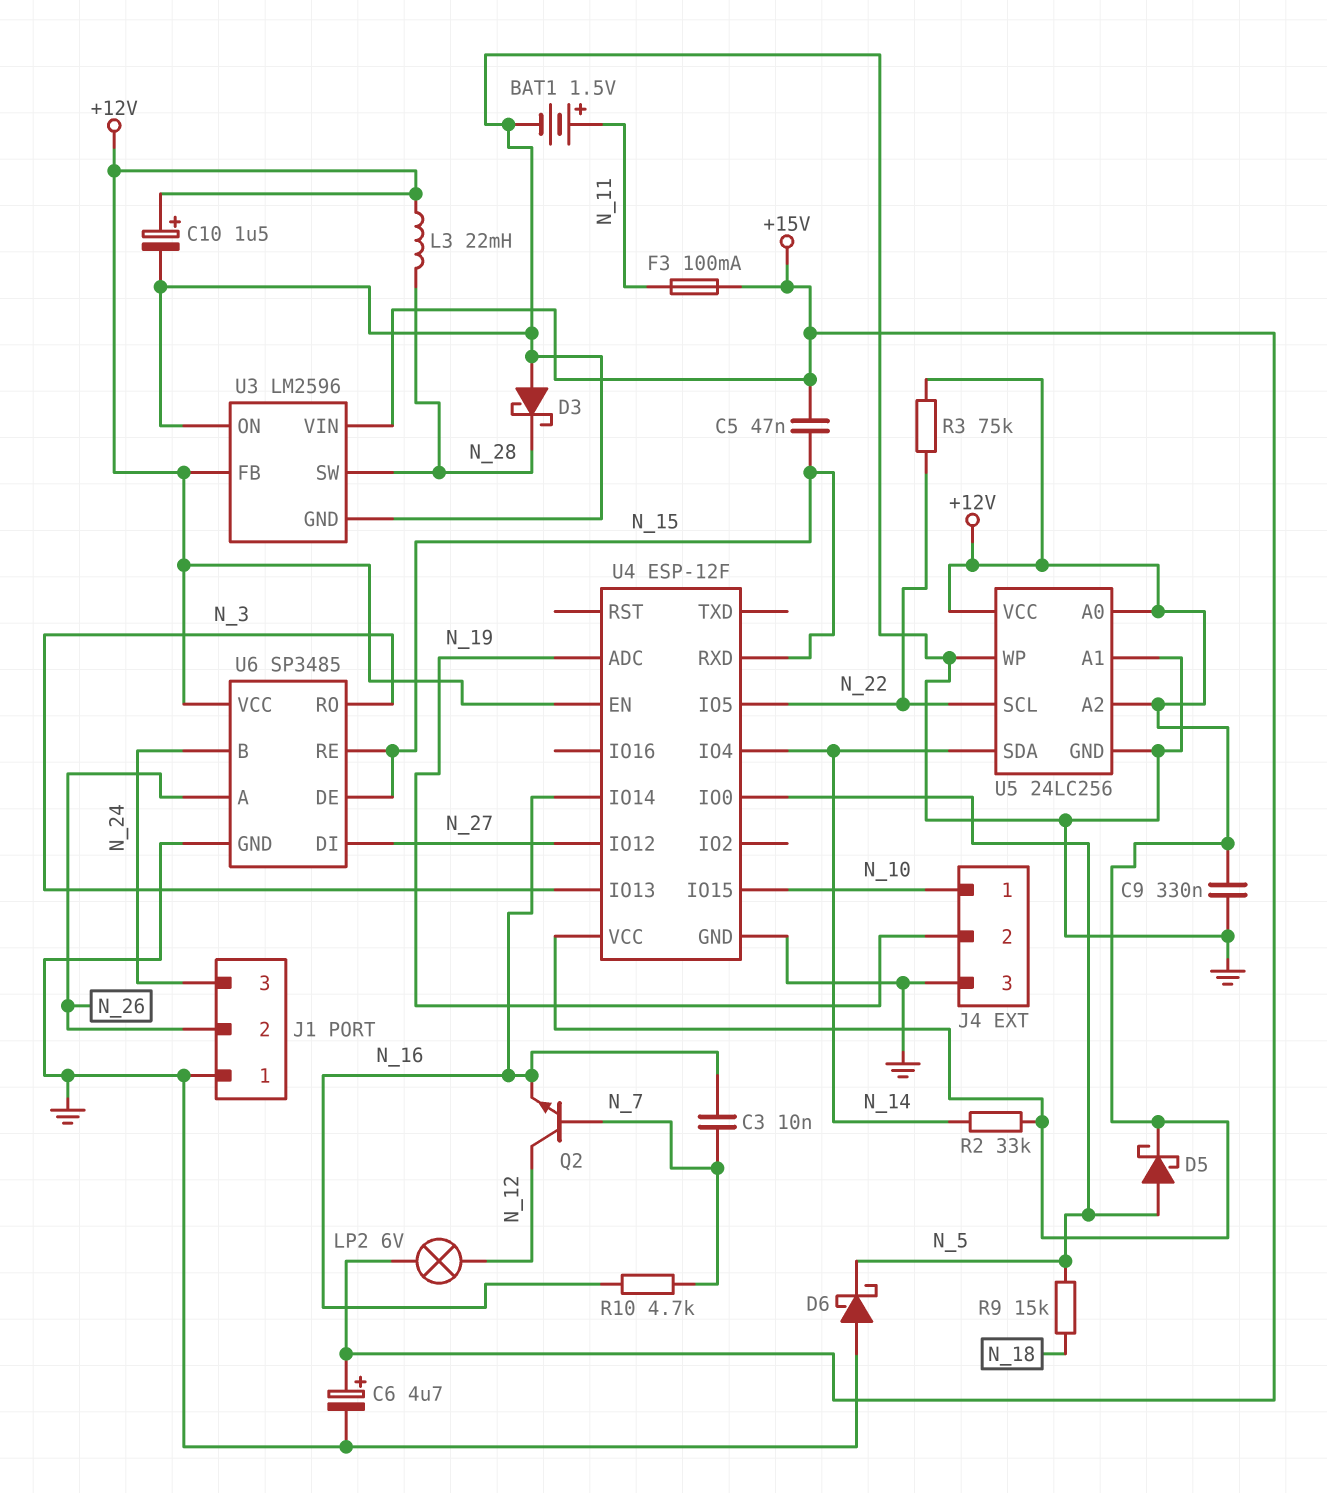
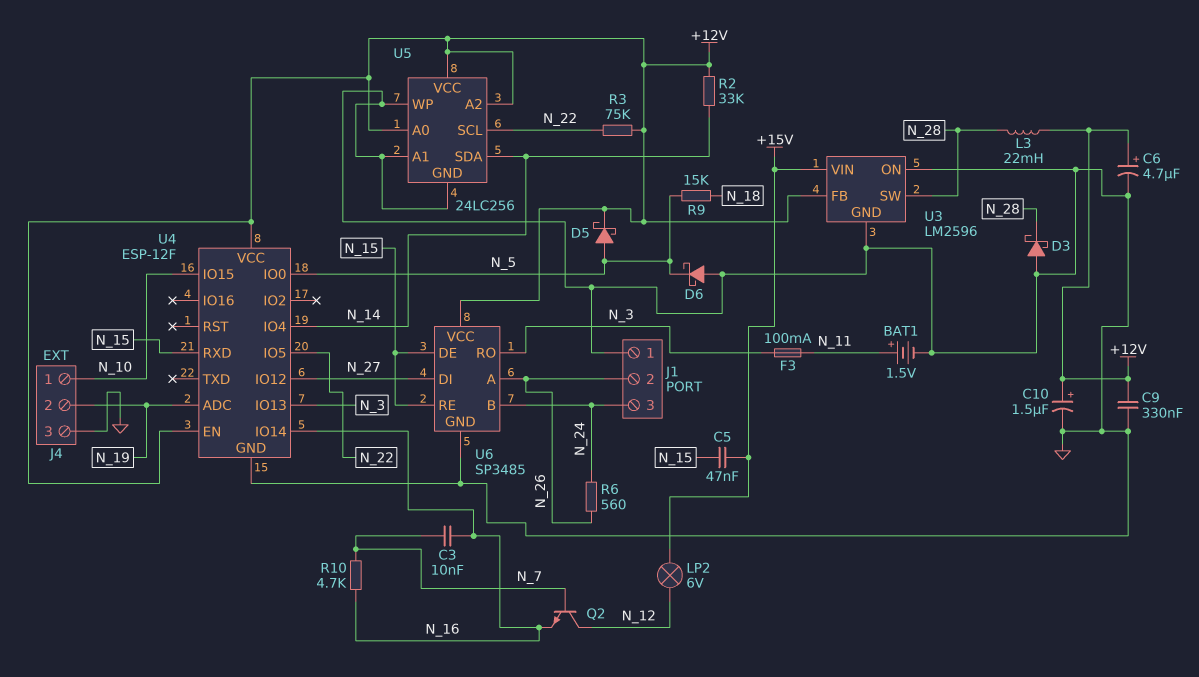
C6: 4.7uF (plus +15V, minus GND) -> 4.7uF (plus +12V, minus GND)
F3: 100mA (+15V, N_11) -> 100mA (N_3, N_11)
R6: none -> 560 (N_24, N_26)

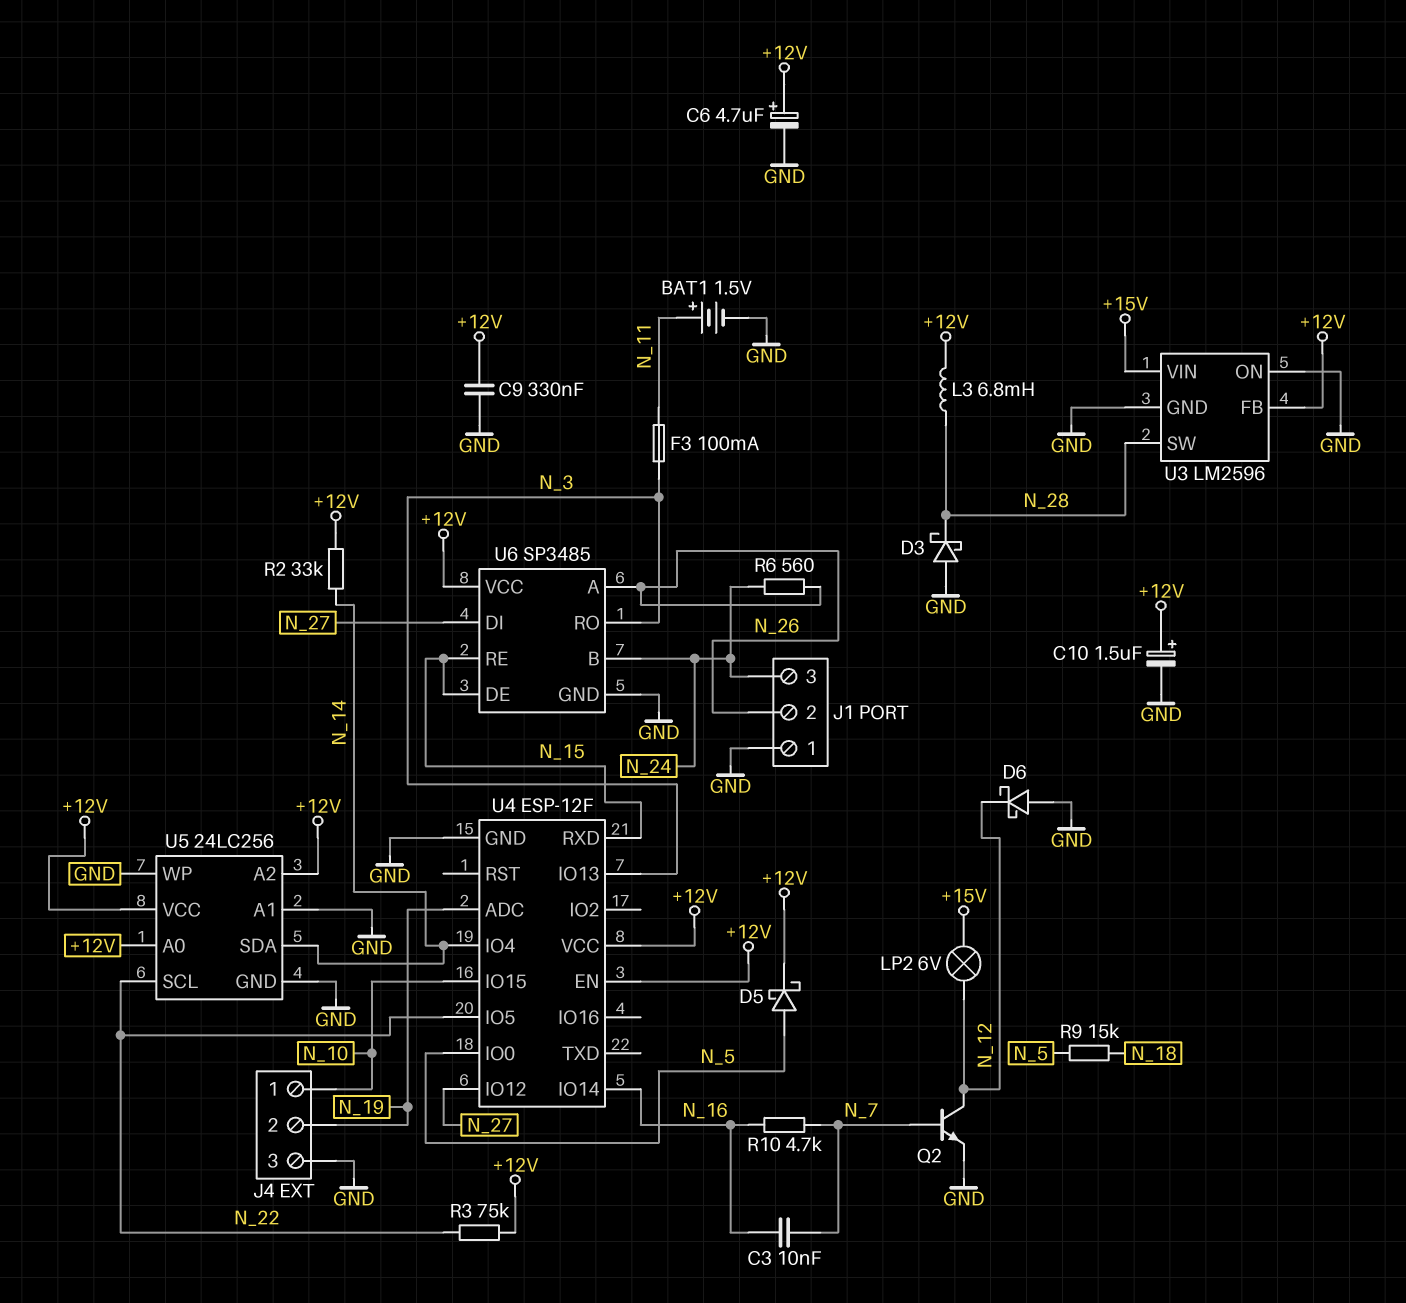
C5: 47nF (+15V, N_15) -> none
D6: schottky (A GND, K N_5) -> schottky (A GND, K N_12)
L3: 22mH (+12V, N_28) -> 6.8mH (+12V, N_28)
Q2: NPN (B N_7, C N_12, E N_16) -> NPN (B N_7, C N_12, E GND)

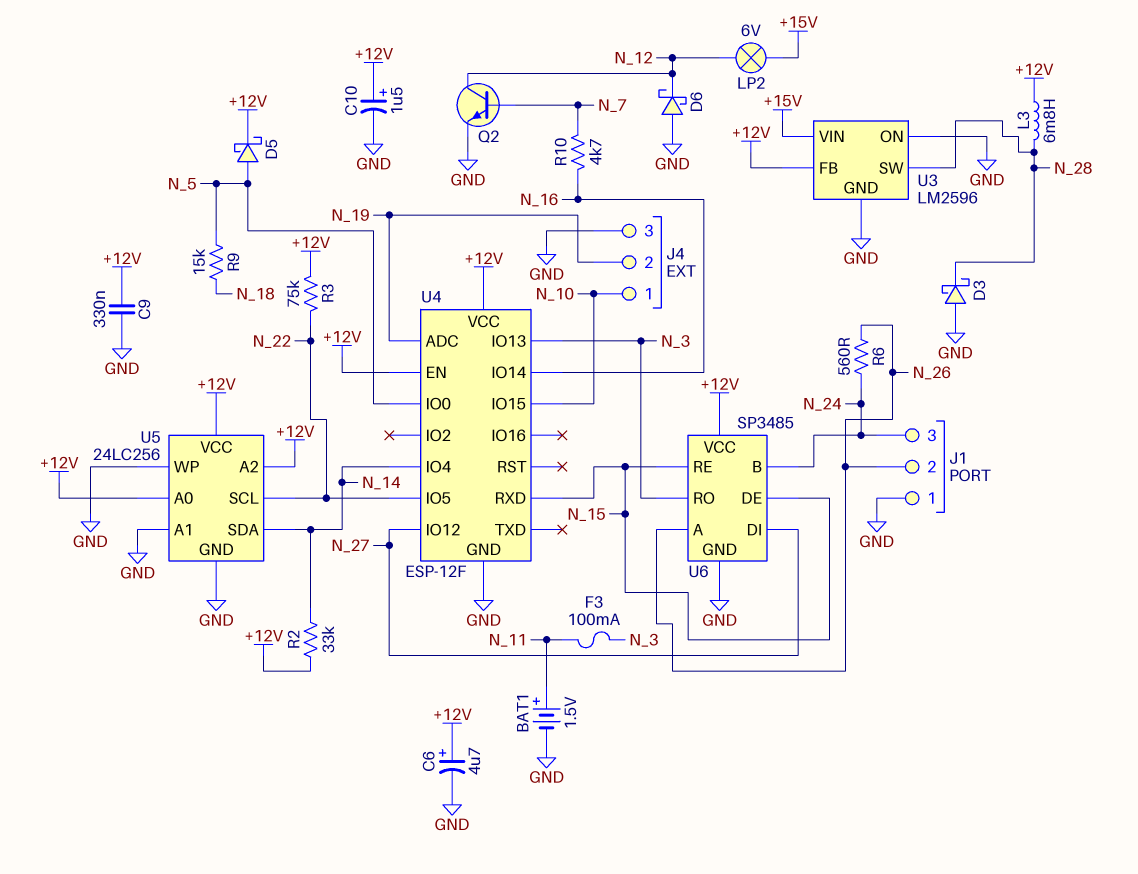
C3: 10nF (N_7, N_16) -> none

